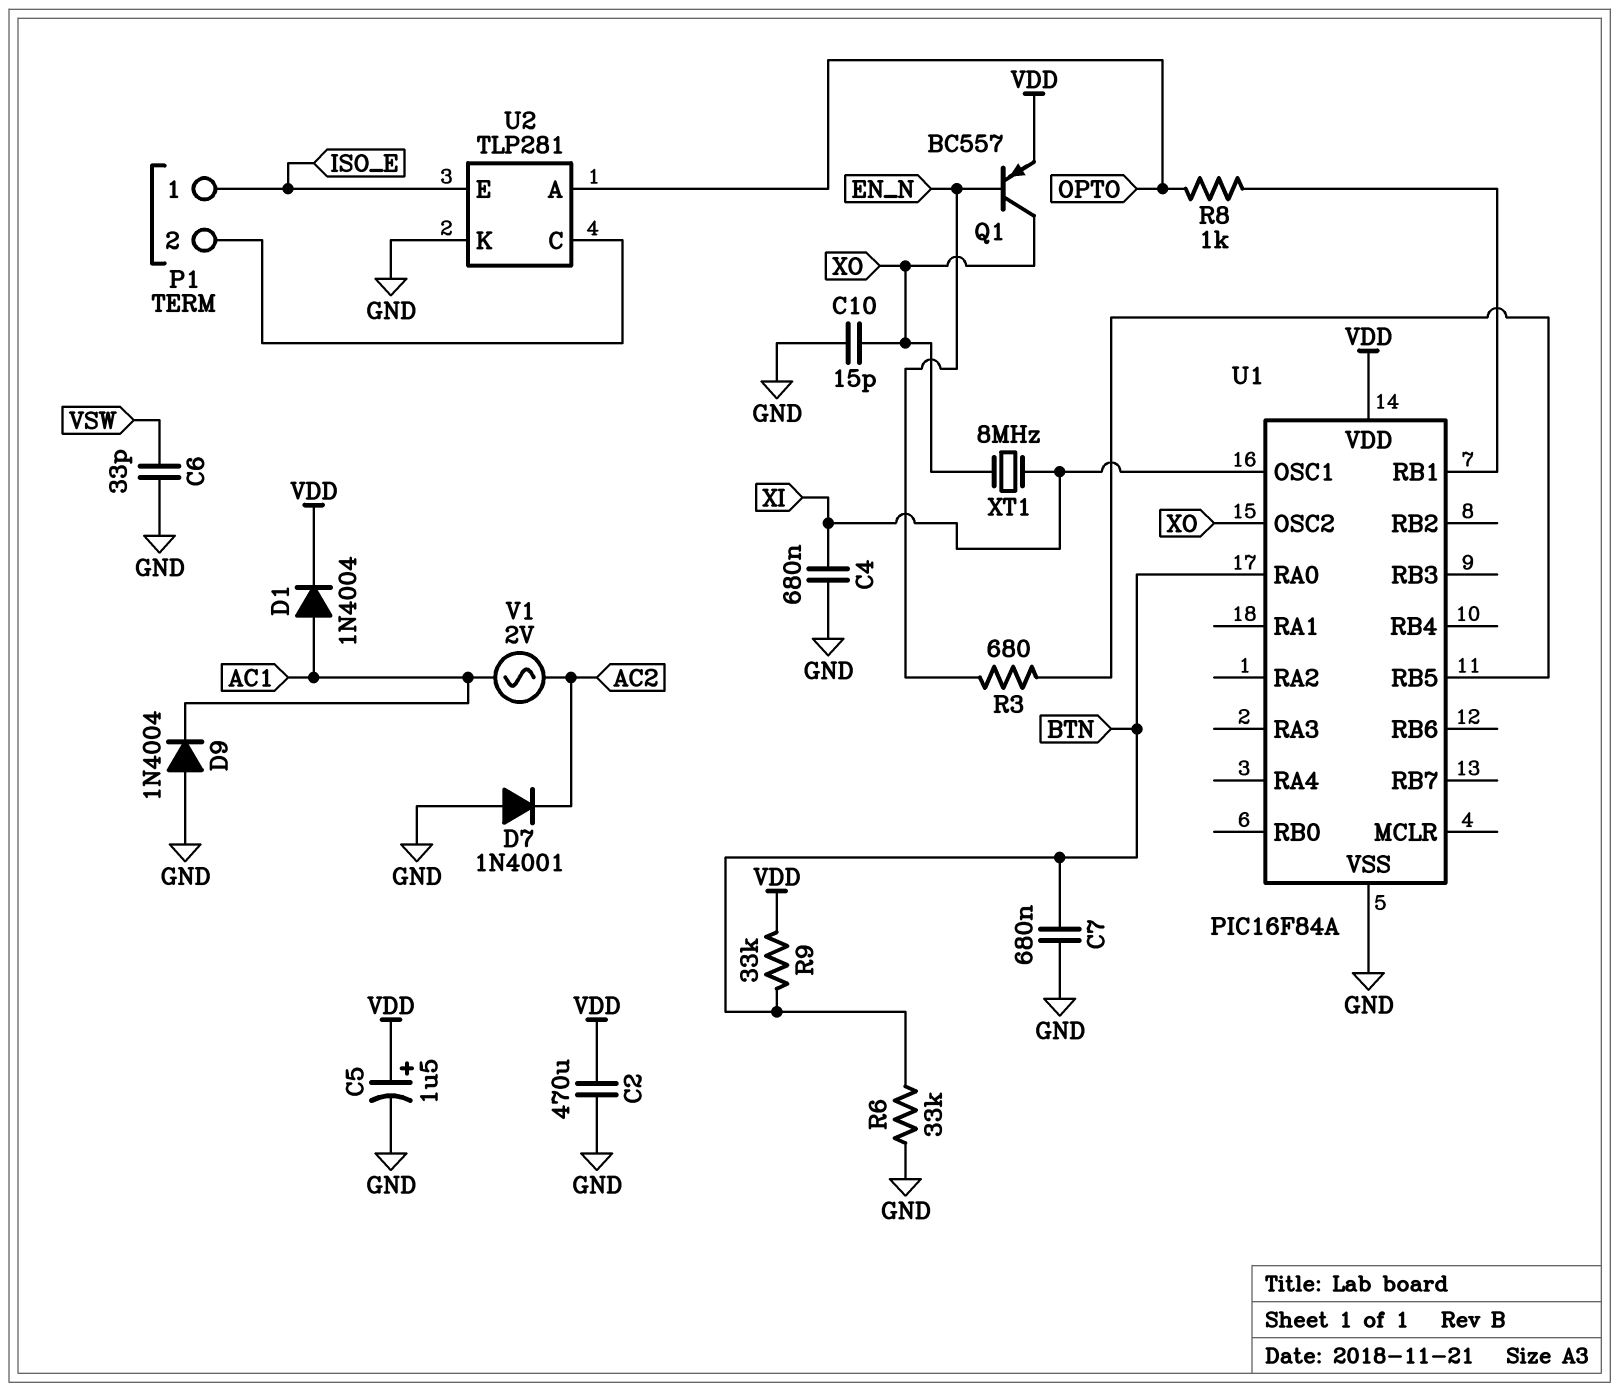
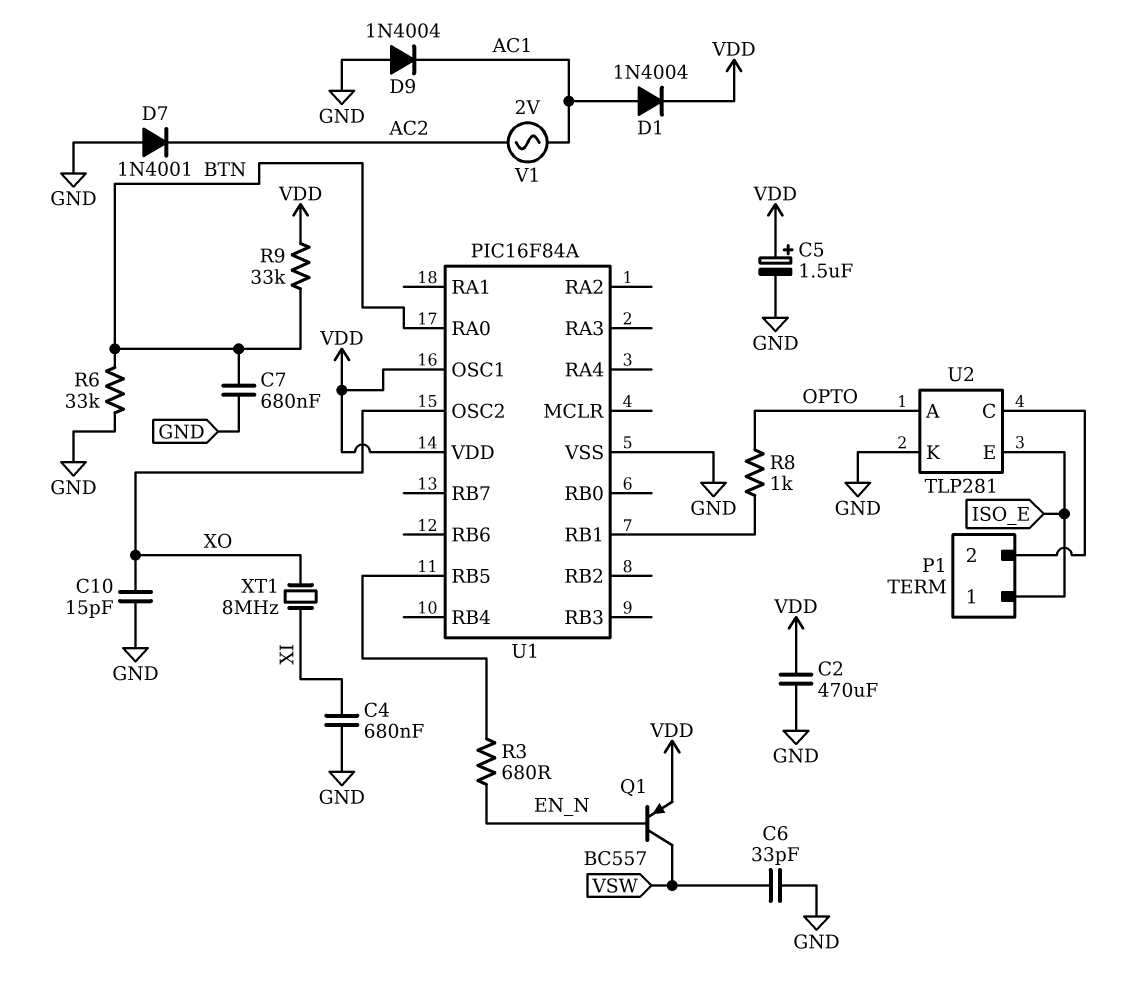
Q1: PNP BC557 (B EN_N, C XO, E VDD) -> PNP BC557 (B EN_N, C VSW, E VDD)
U1 pin OSC1: XI -> VDD

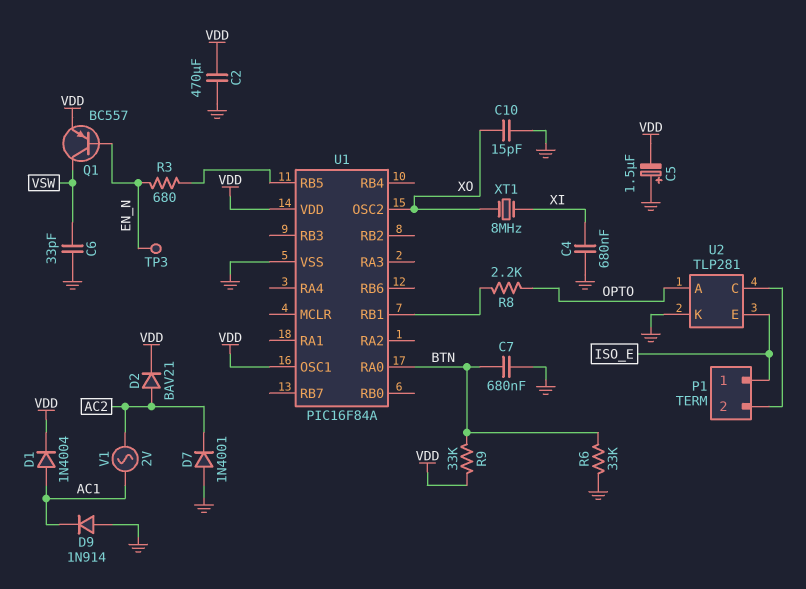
C5: 1.5uF (plus VDD, minus GND) -> 1.5uF (plus GND, minus VDD)
D2: none -> diode BAV21 (A AC2, K VDD)
D9: diode 1N4004 (A GND, K AC1) -> diode 1N914 (A GND, K AC1)
R8: 1k (OPTO, U1/RB1) -> 2.2k (OPTO, U1/RB1)
TP3: none -> test point (EN_N)

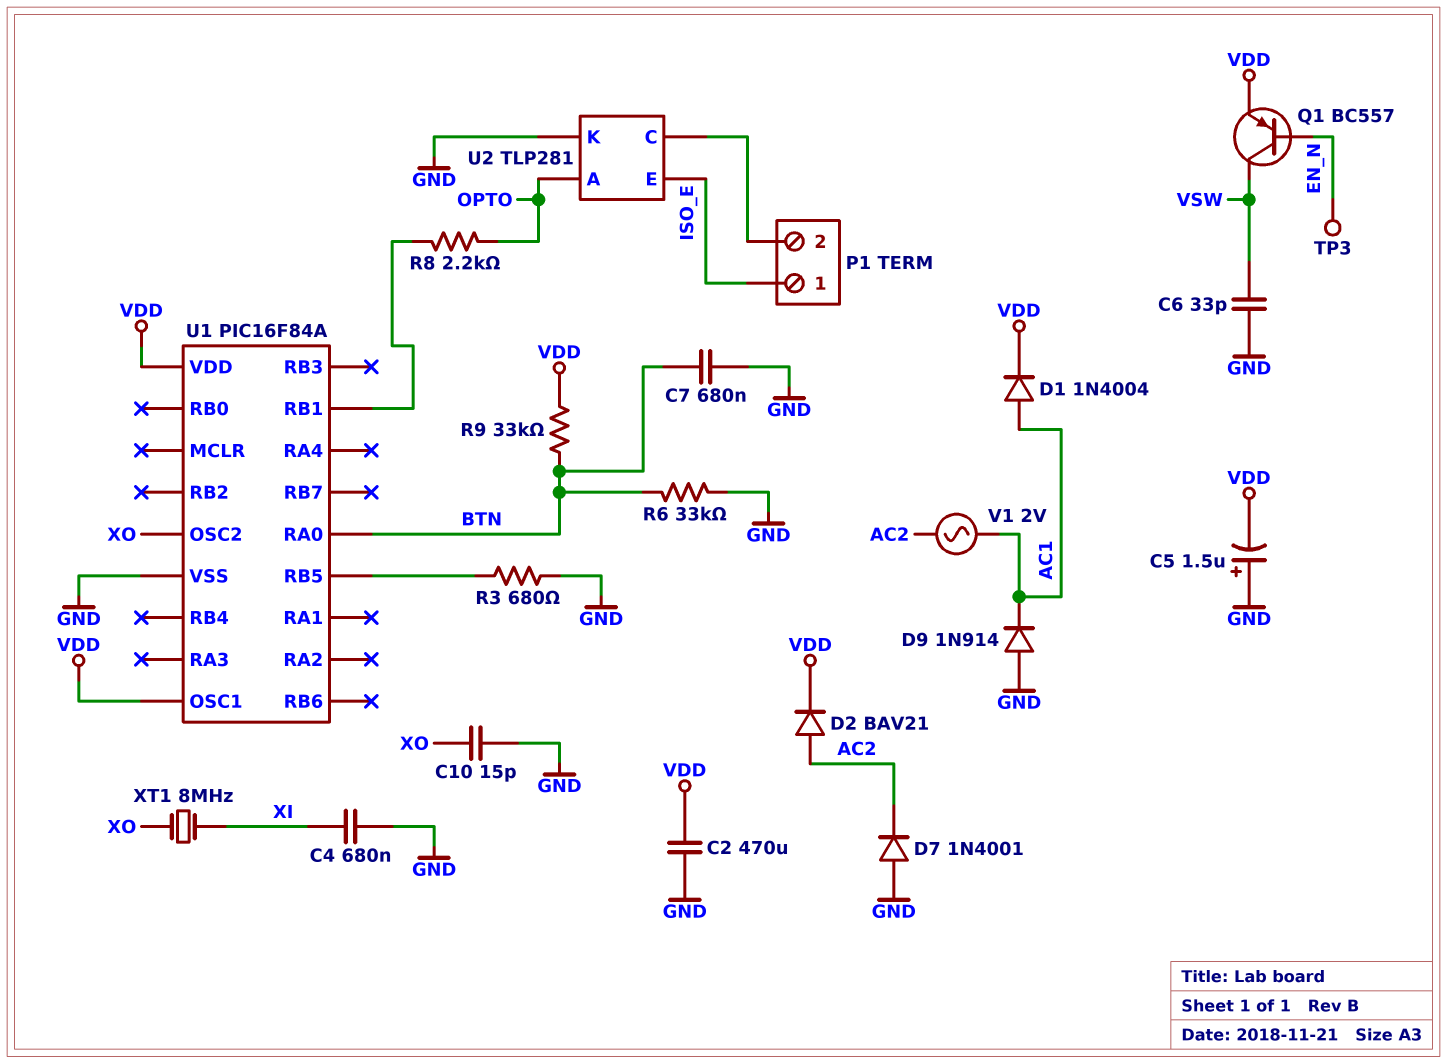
R3: 680 (EN_N, U1/RB5) -> 680 (GND, U1/RB5)

